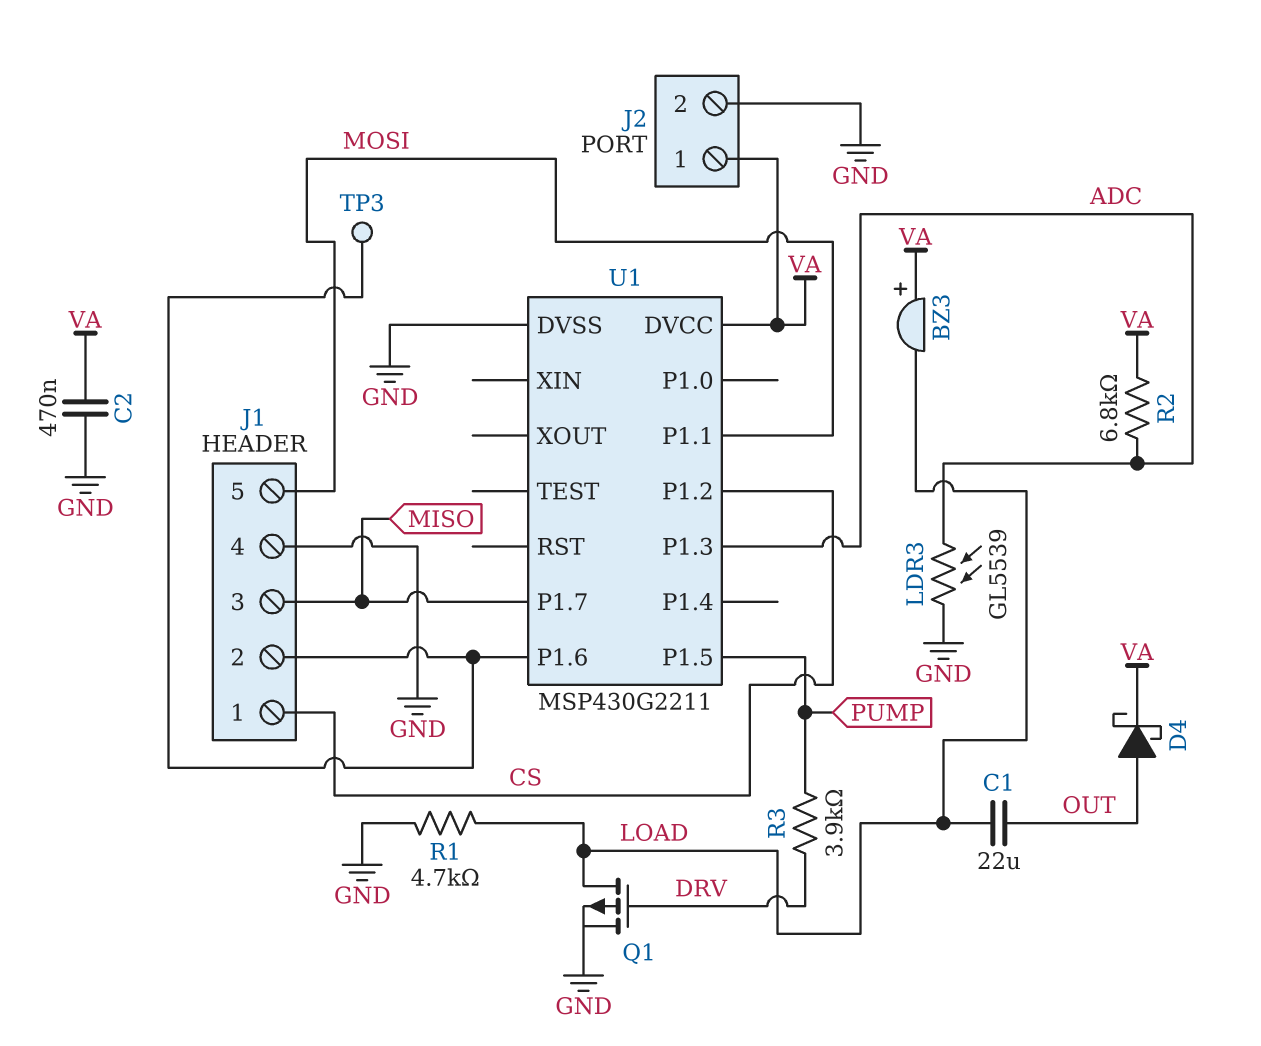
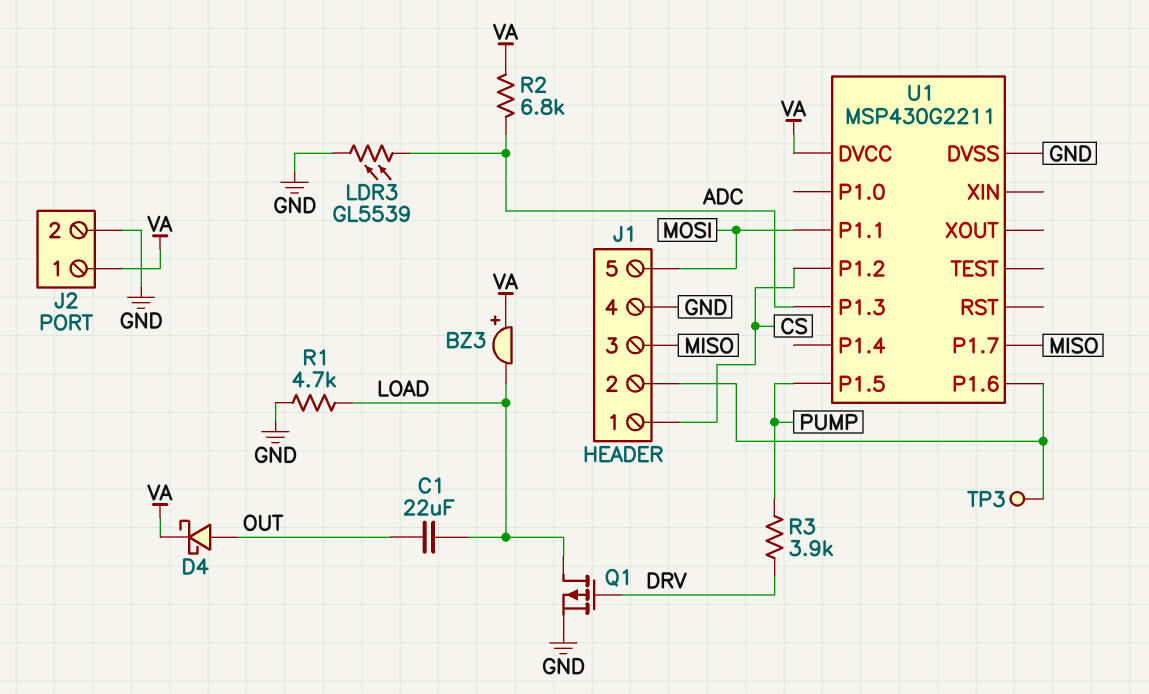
C2: 470nF (GND, VA) -> none

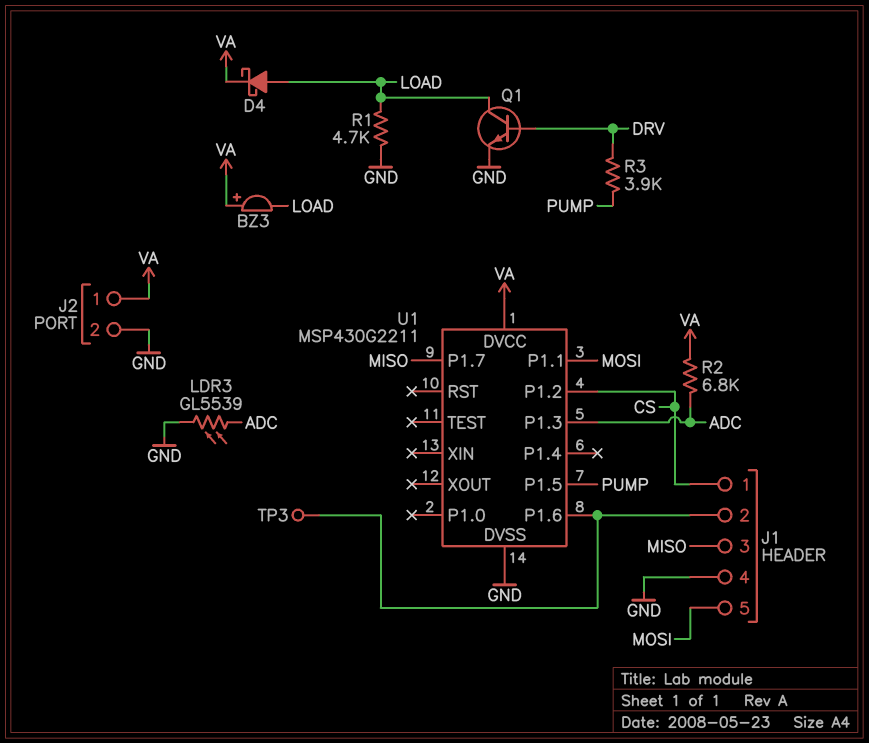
C1: 22uF (LOAD, OUT) -> none
D4: schottky (A OUT, K VA) -> schottky (A LOAD, K VA)
Q1: PMOS (G DRV, D LOAD, S GND) -> NPN (B DRV, C LOAD, E GND)

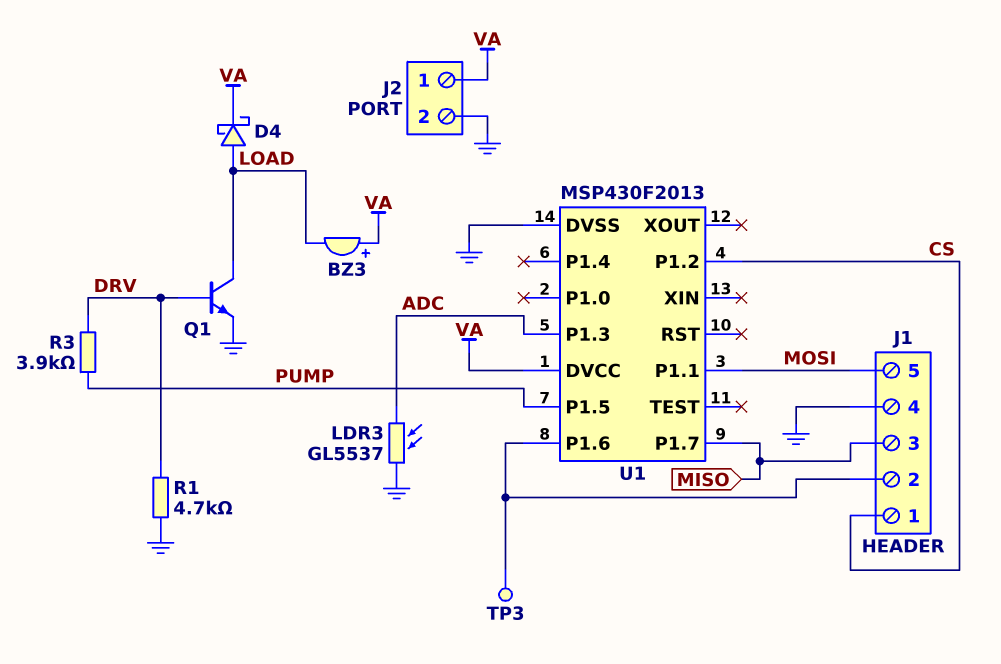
LDR3: GL5539 (ADC, GND) -> GL5537 (ADC, GND)
R1: 4.7k (GND, LOAD) -> 4.7k (DRV, GND)
R2: 6.8k (ADC, VA) -> none
U1: MSP430G2211 -> MSP430F2013

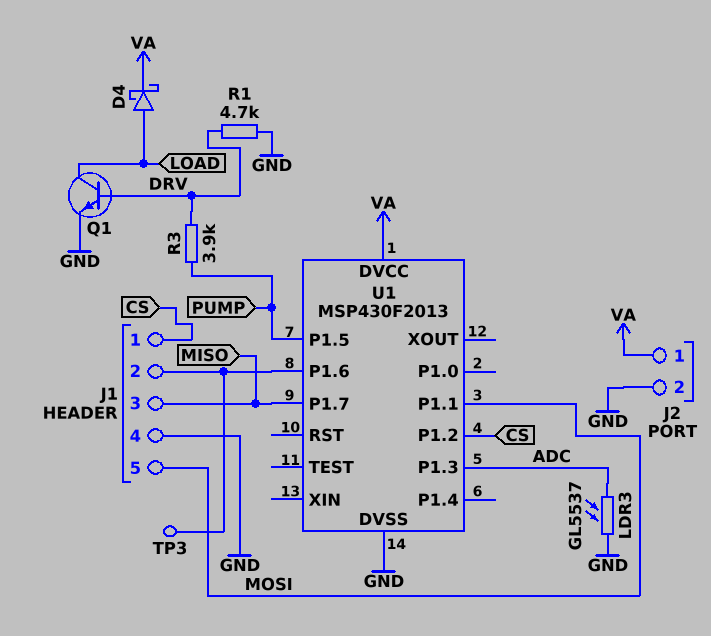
BZ3: buzzer (plus VA, minus LOAD) -> none

